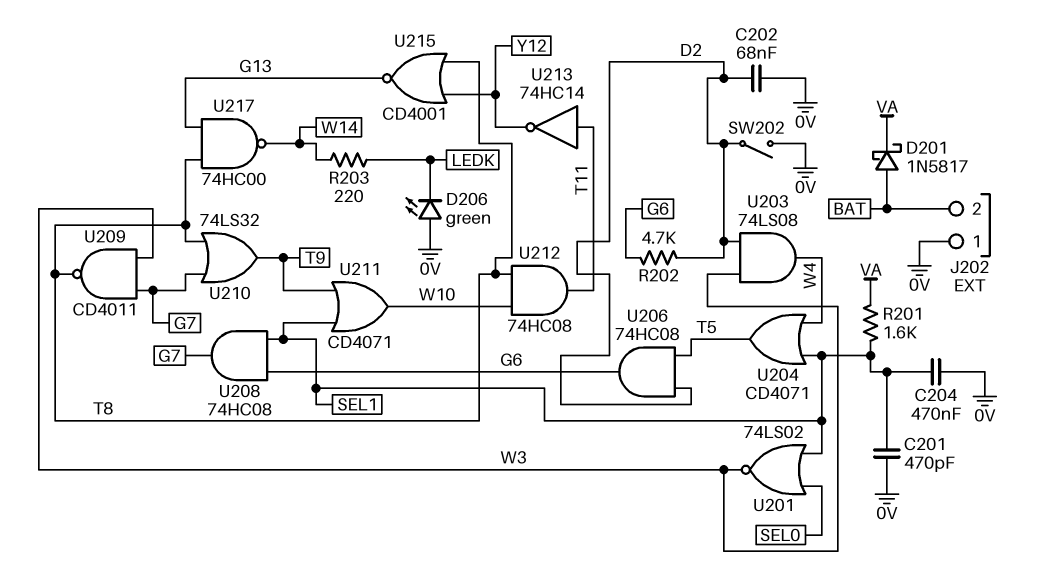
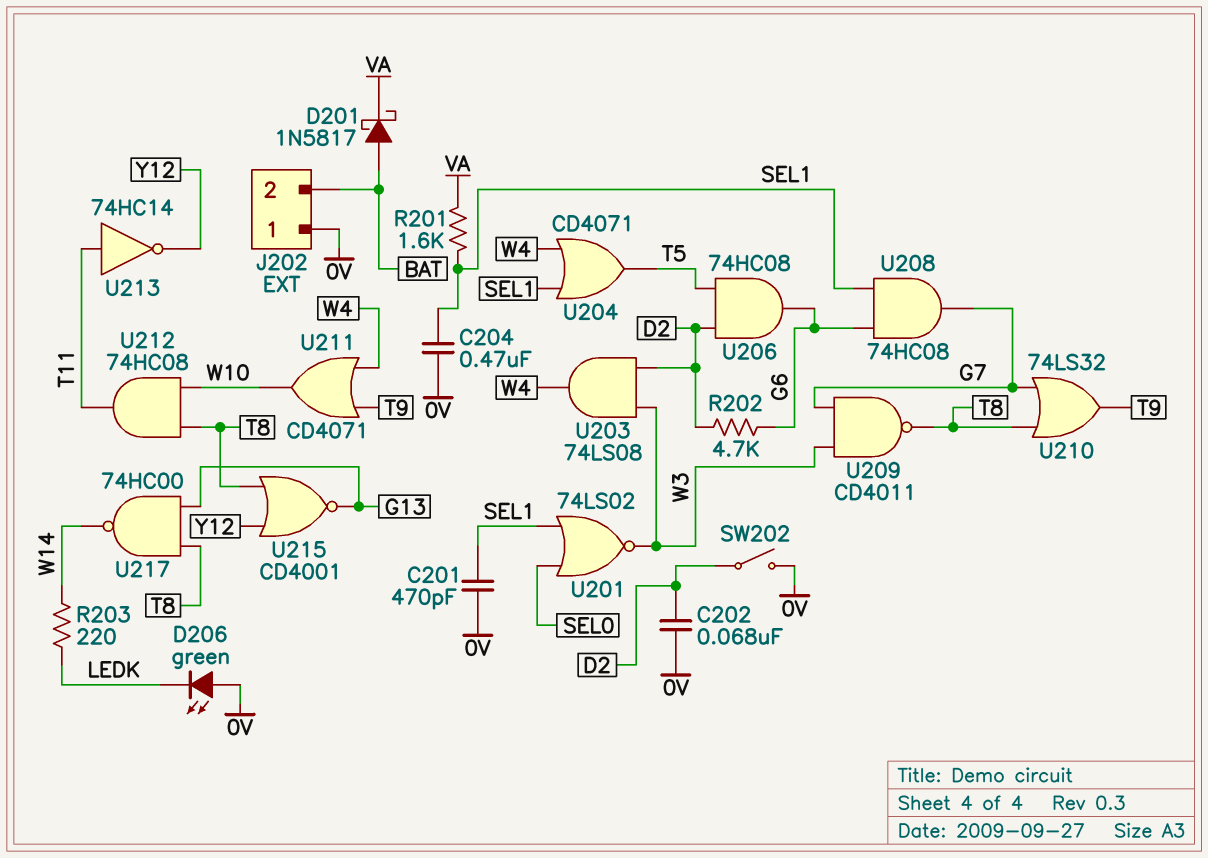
U211: OR CD4071 (in SEL1, in T9, out W10) -> OR CD4071 (in T9, in W4, out W10)

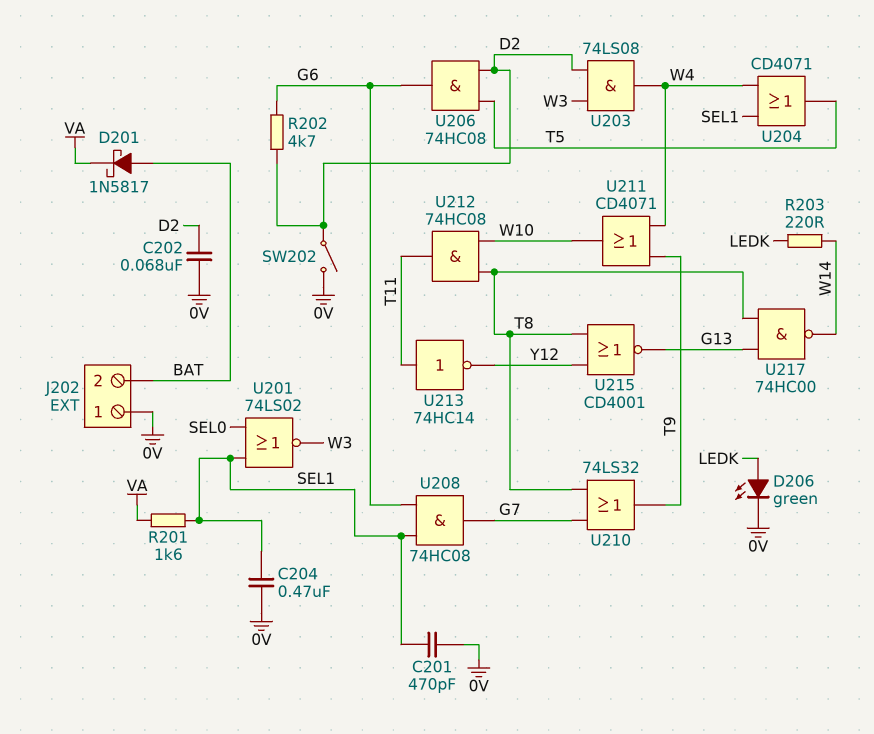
D206: LED green (A 0V, K LEDK) -> LED green (A LEDK, K 0V)
U209: NAND CD4011 (in G7, in W3, out T8) -> none

